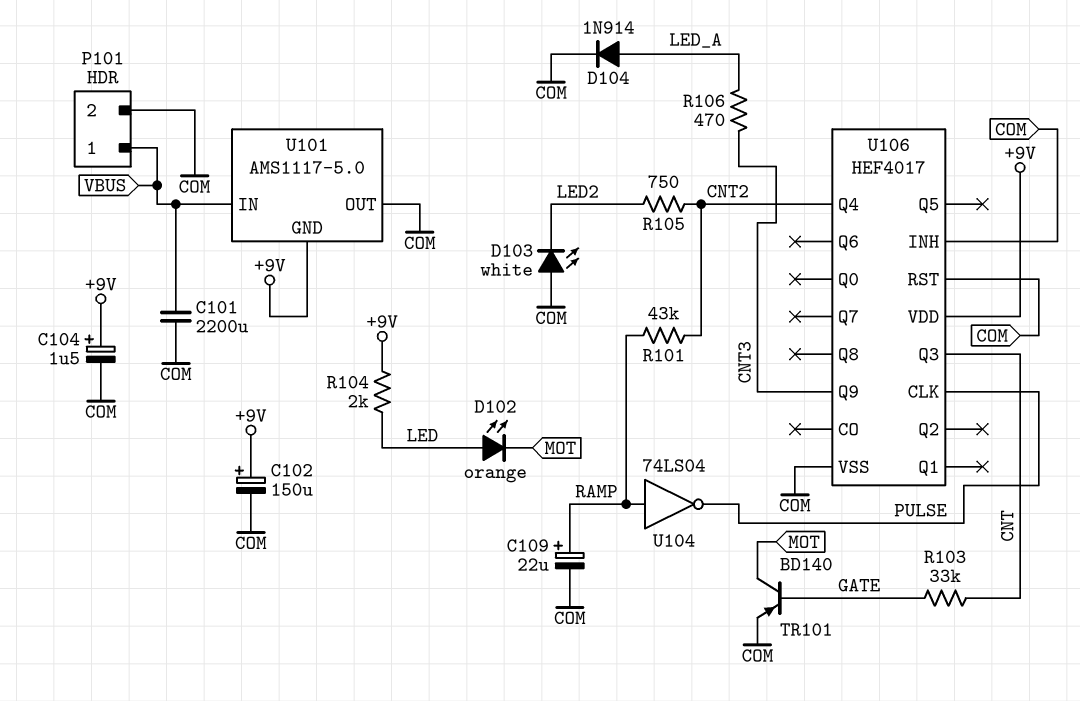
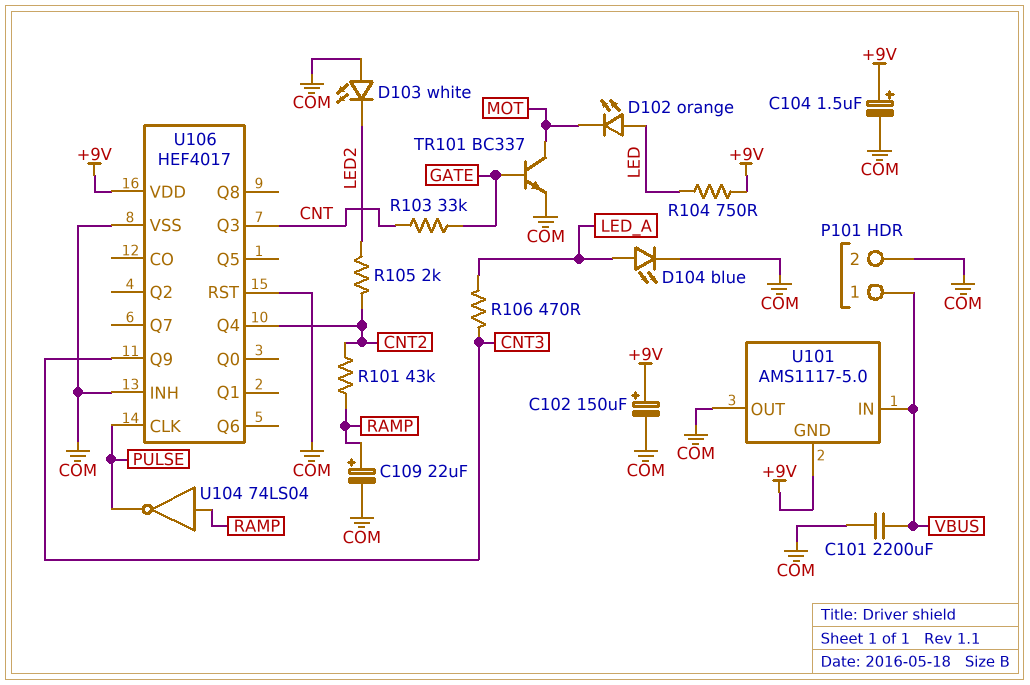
D104: diode 1N914 (A LED_A, K COM) -> LED blue (A LED_A, K COM)
R104: 2k (+9V, LED) -> 750 (+9V, LED)
R105: 750 (CNT2, LED2) -> 2k (CNT2, LED2)
TR101: PNP BD140 (B GATE, C MOT, E COM) -> NPN BC337 (B GATE, C MOT, E COM)

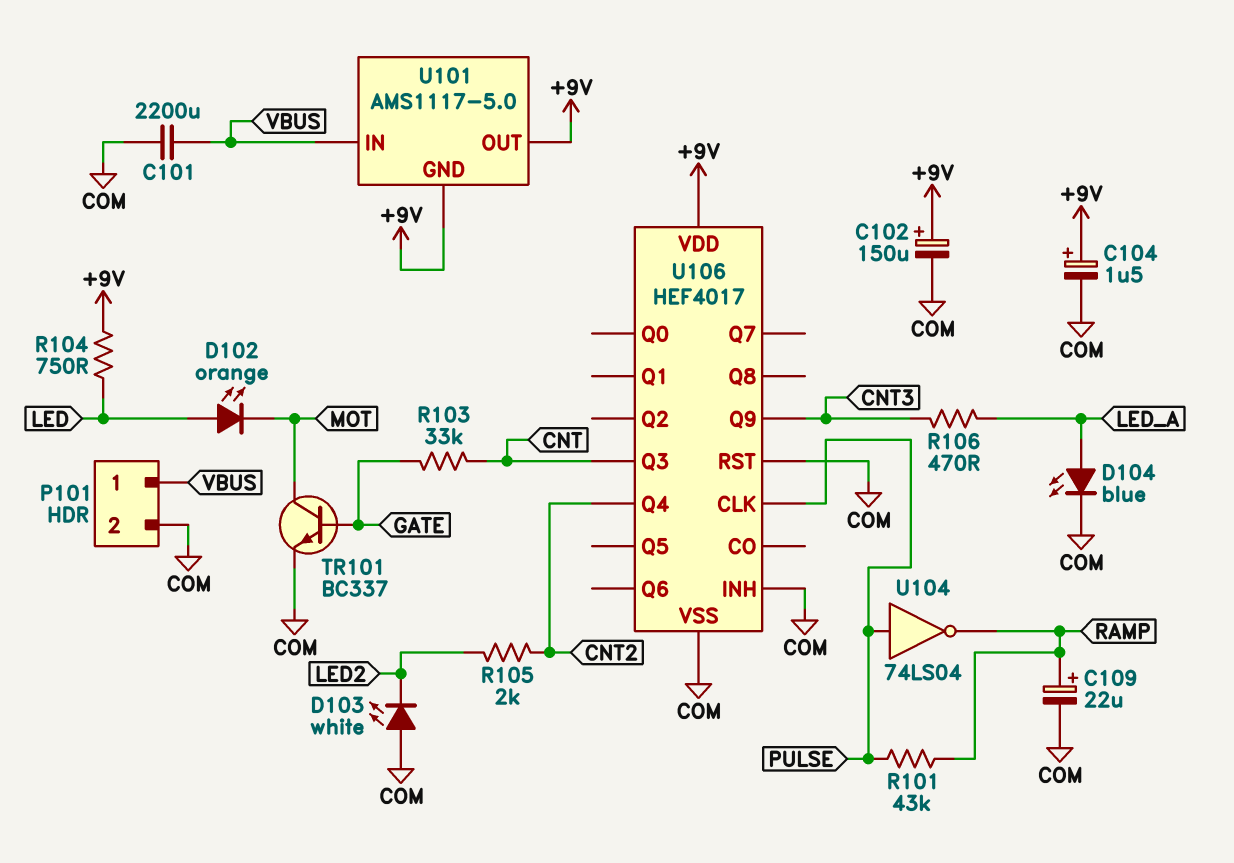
R101: 43k (CNT2, RAMP) -> 43k (PULSE, RAMP)
U101 pin OUT: COM -> +9V
U104: NOT 74LS04 (in RAMP, out PULSE) -> NOT 74LS04 (in PULSE, out RAMP)

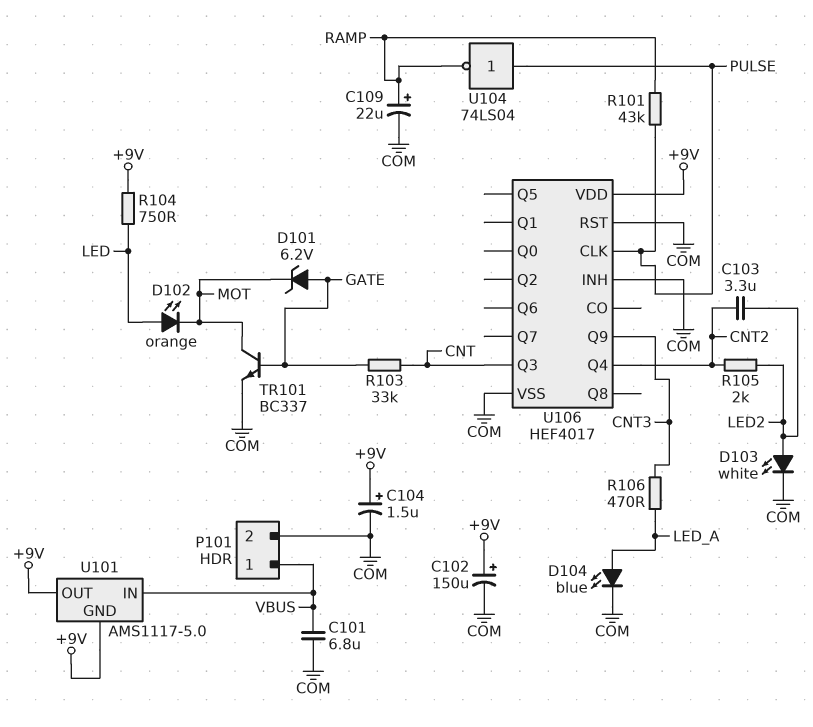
C101: 2200uF (COM, VBUS) -> 6.8uF (COM, VBUS)
C103: none -> 3.3uF (CNT2, LED2)
D101: none -> zener 6.2V (A GATE, K MOT)
D103: LED white (A COM, K LED2) -> LED white (A LED2, K COM)

